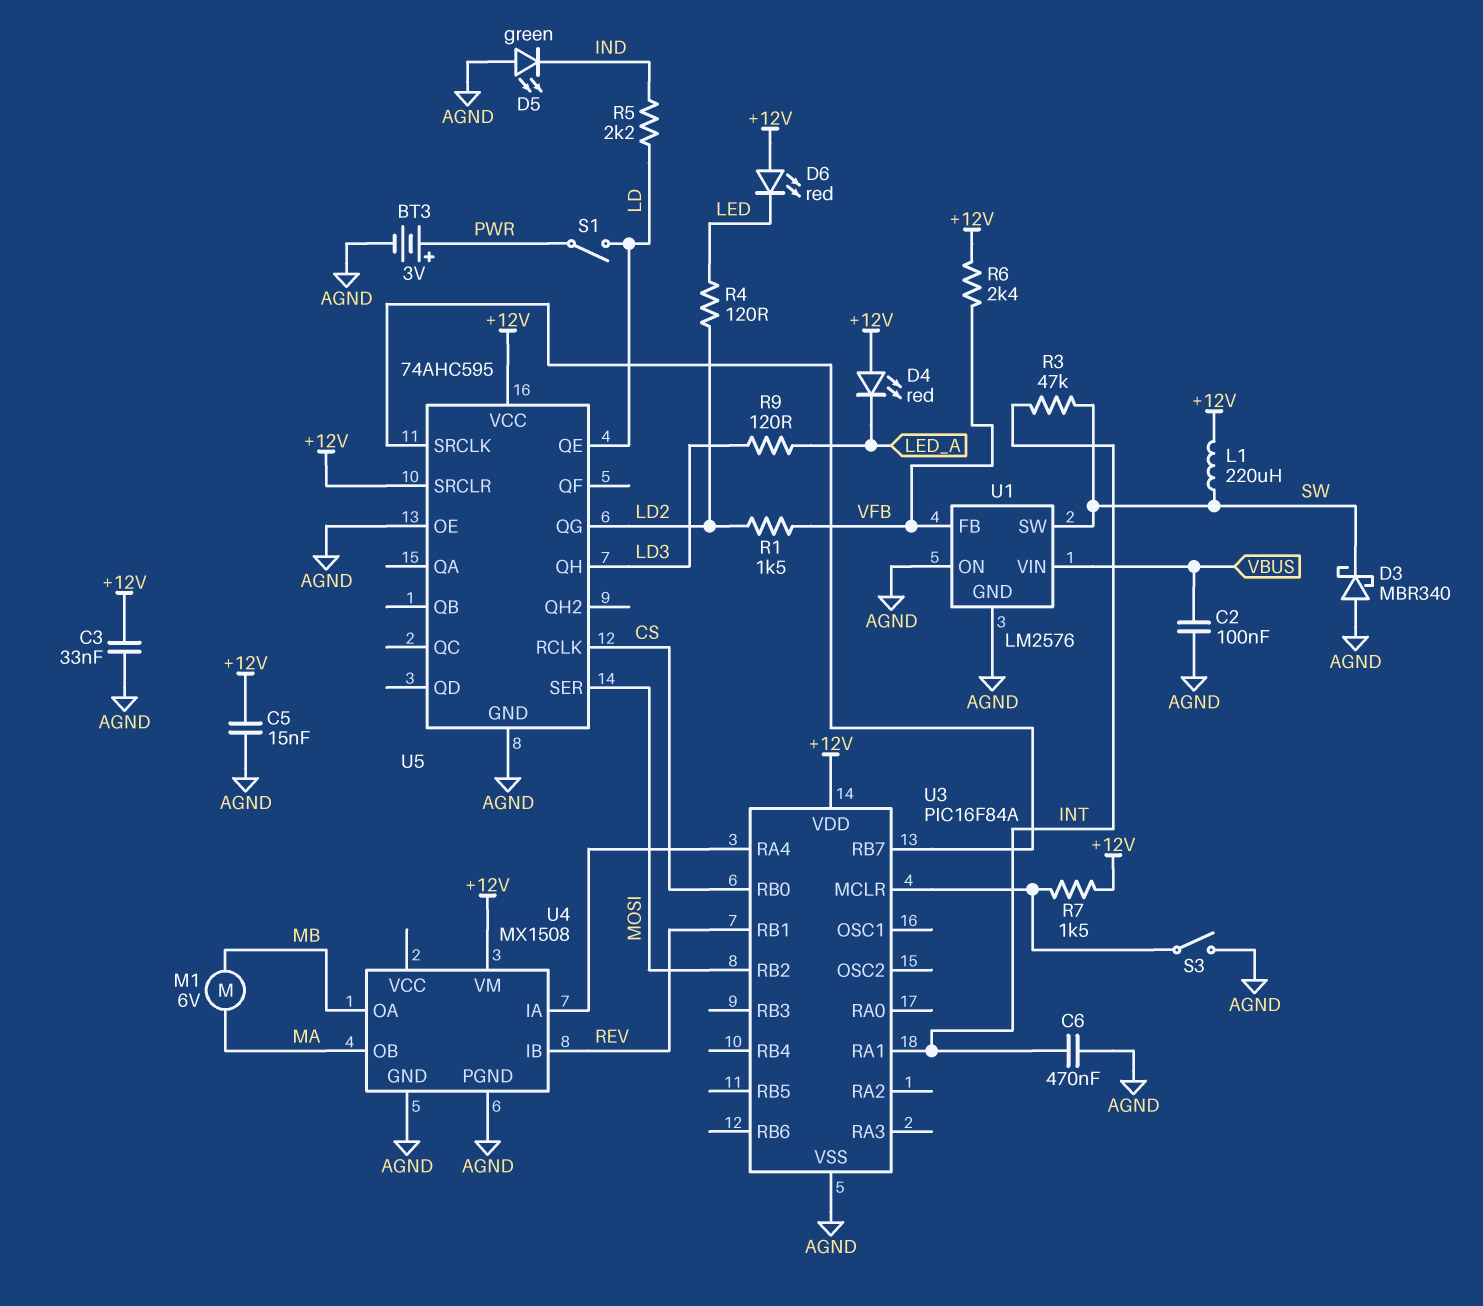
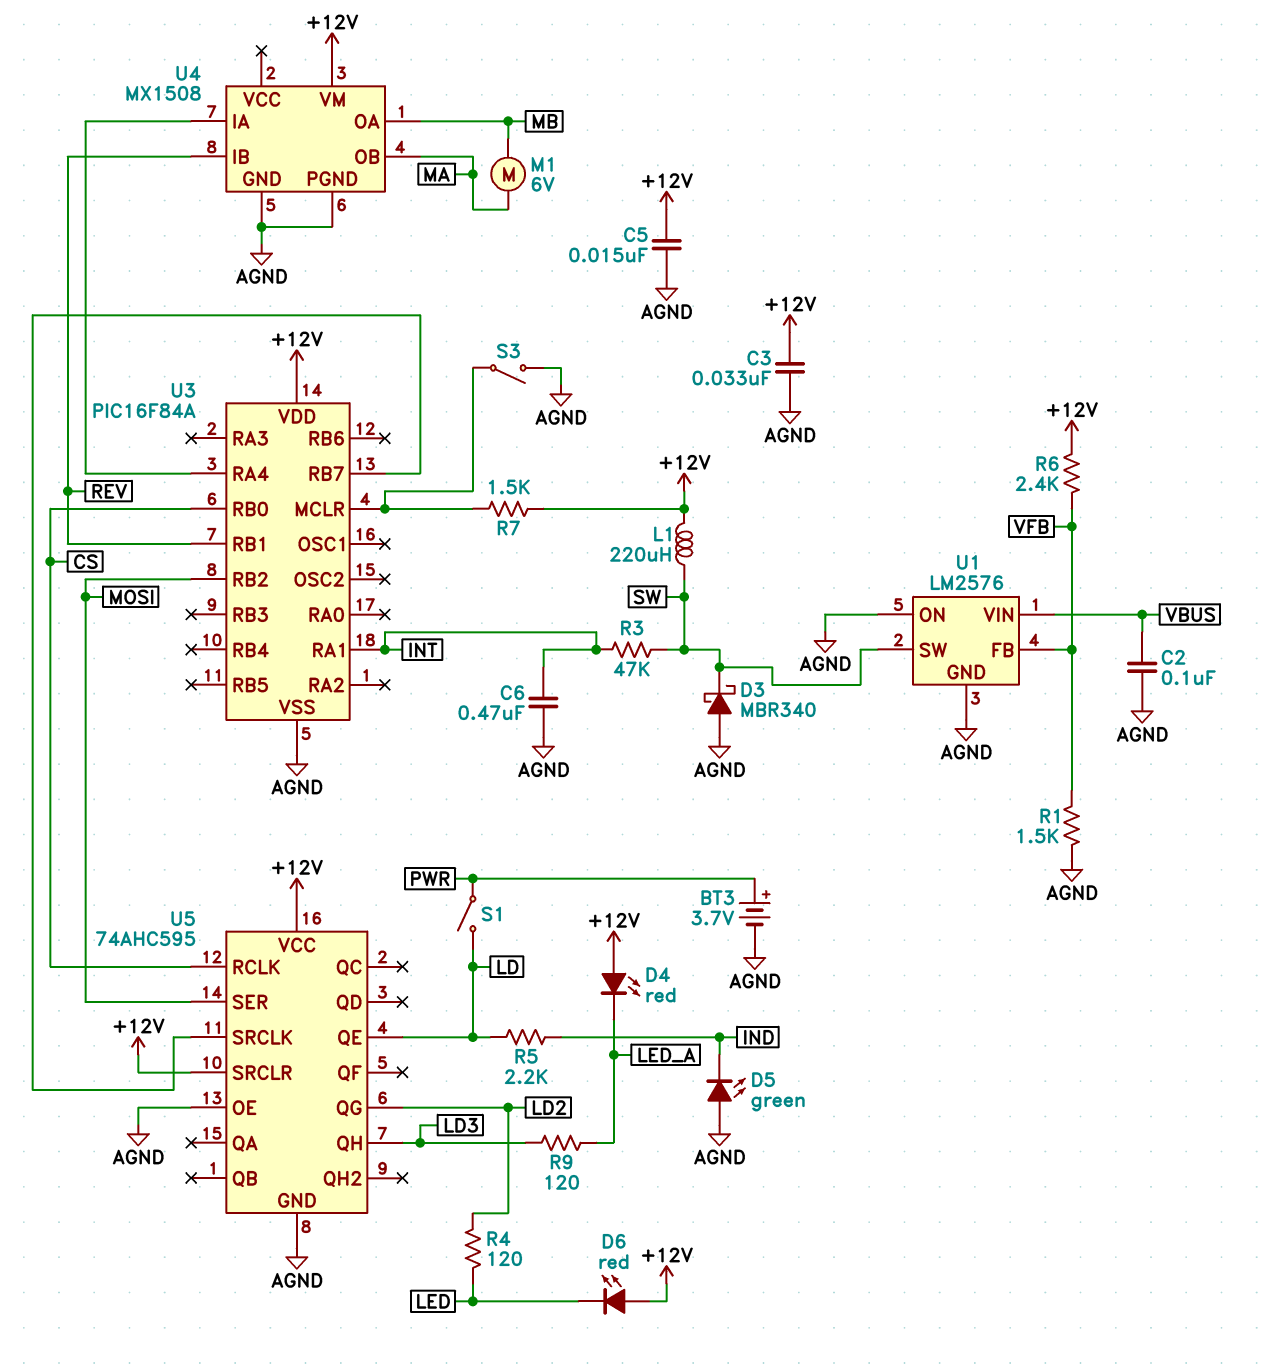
BT3: 3V (plus PWR, minus AGND) -> 3.7V (plus PWR, minus AGND)
R1: 1.5k (LD2, VFB) -> 1.5k (AGND, VFB)

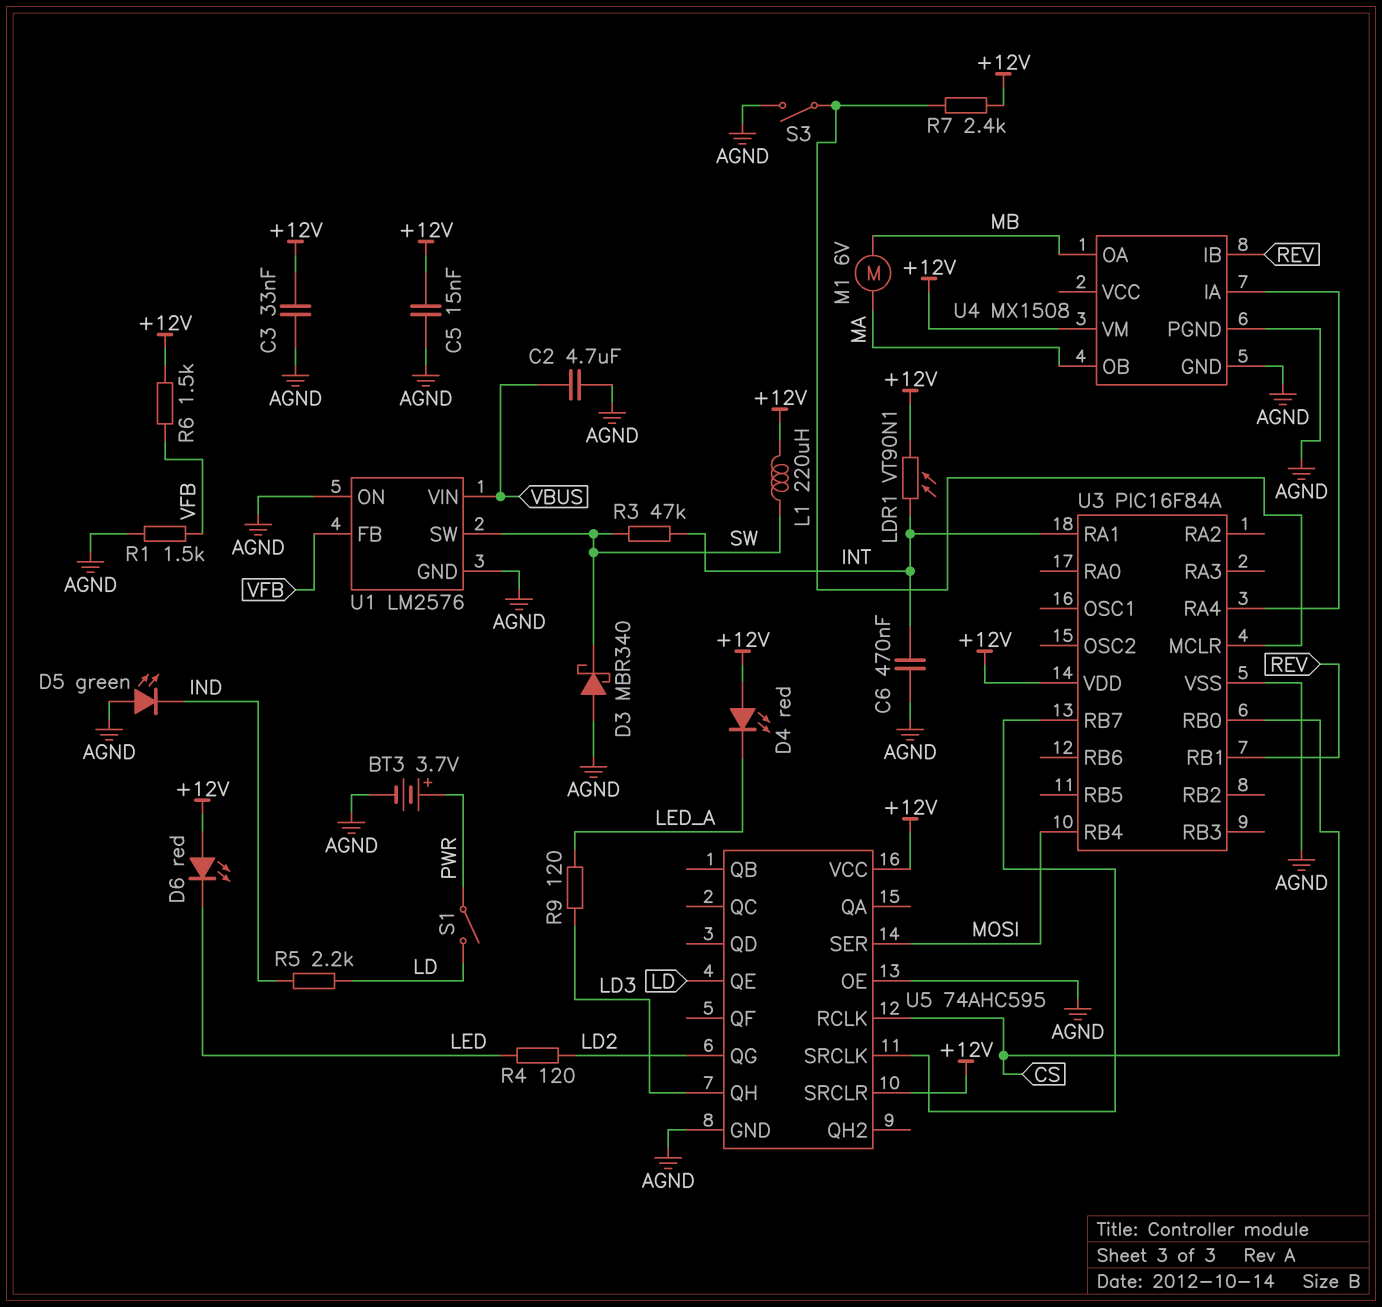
C2: 100nF (AGND, VBUS) -> 4.7uF (AGND, VBUS)
LDR1: none -> VT90N1 (+12V, INT)
R6: 2.4k (+12V, VFB) -> 1.5k (+12V, VFB)
R7: 1.5k (+12V, U3/MCLR) -> 2.4k (+12V, U3/MCLR)
U3 pin RB2: MOSI -> none
U3 pin RB4: none -> MOSI

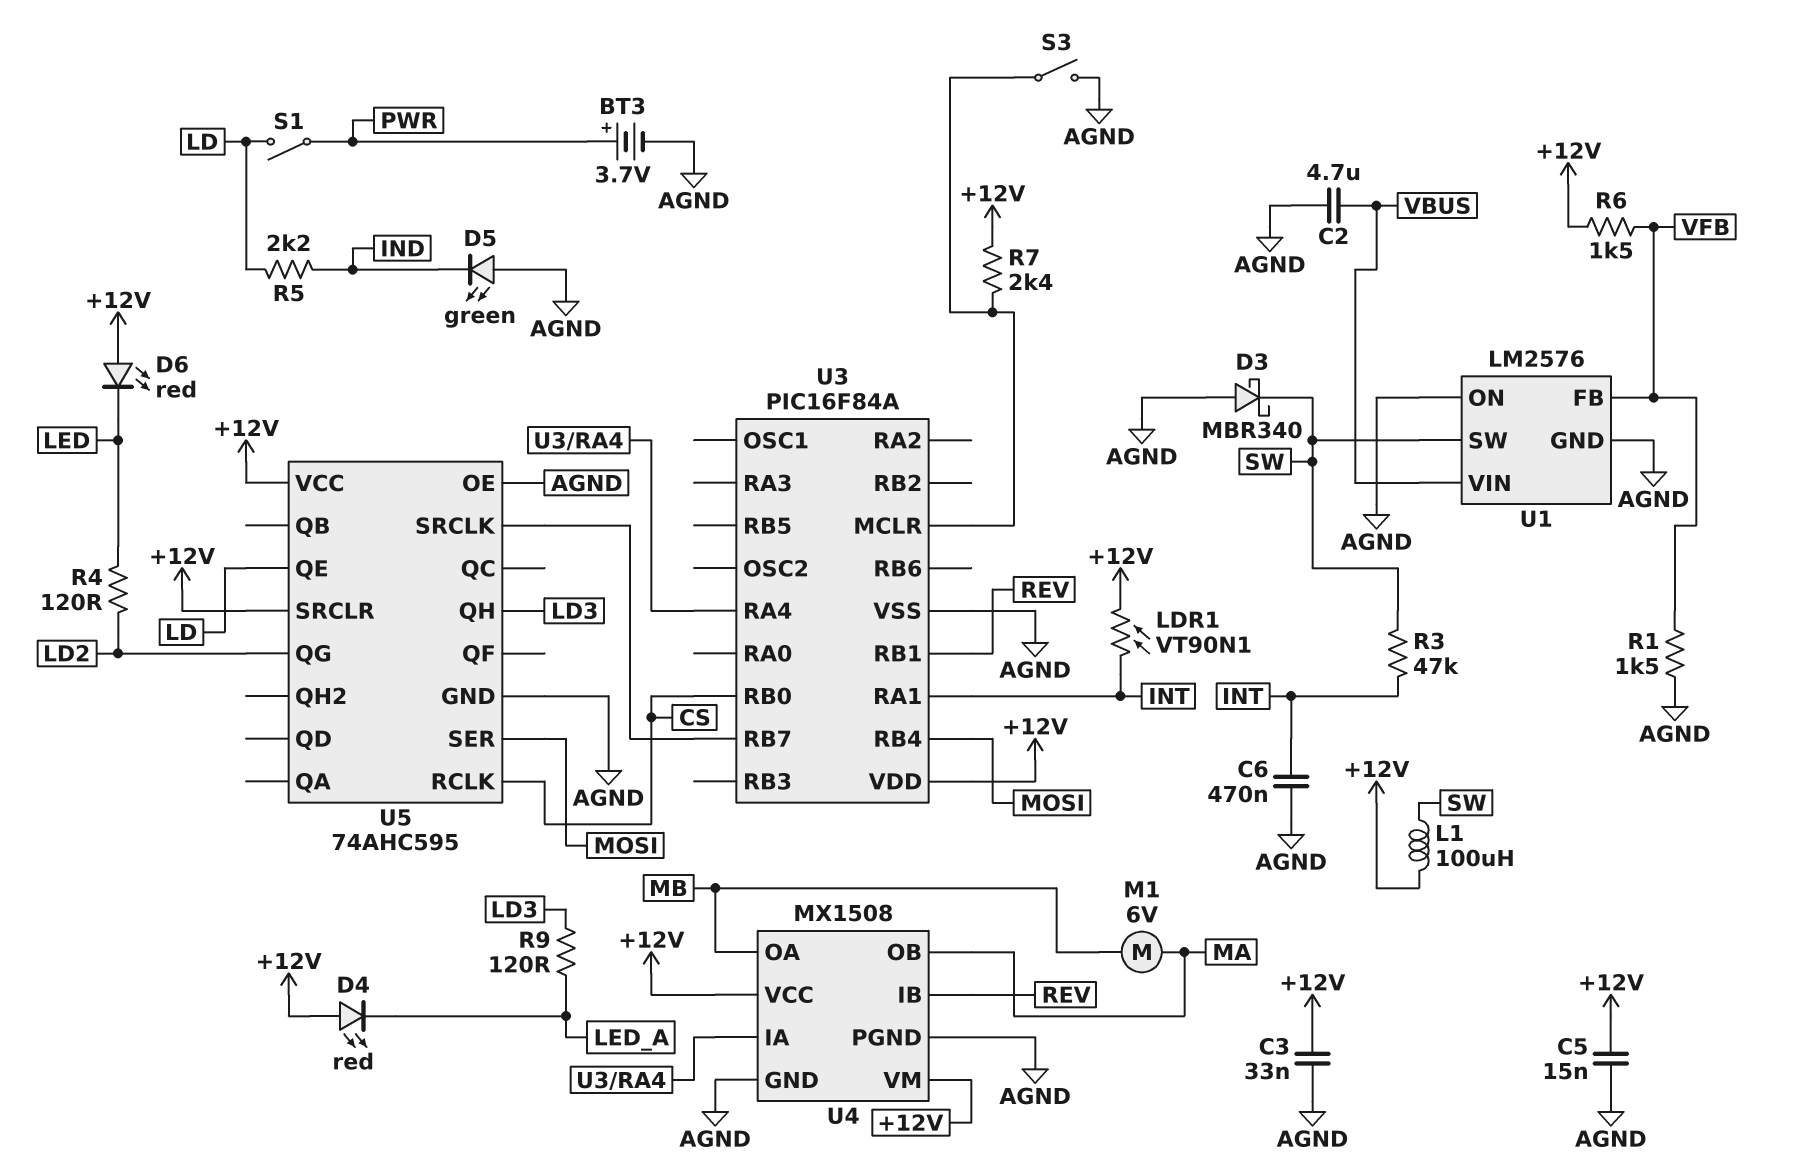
L1: 220uH (+12V, SW) -> 100uH (+12V, SW)
U4 pin VCC: none -> +12V

